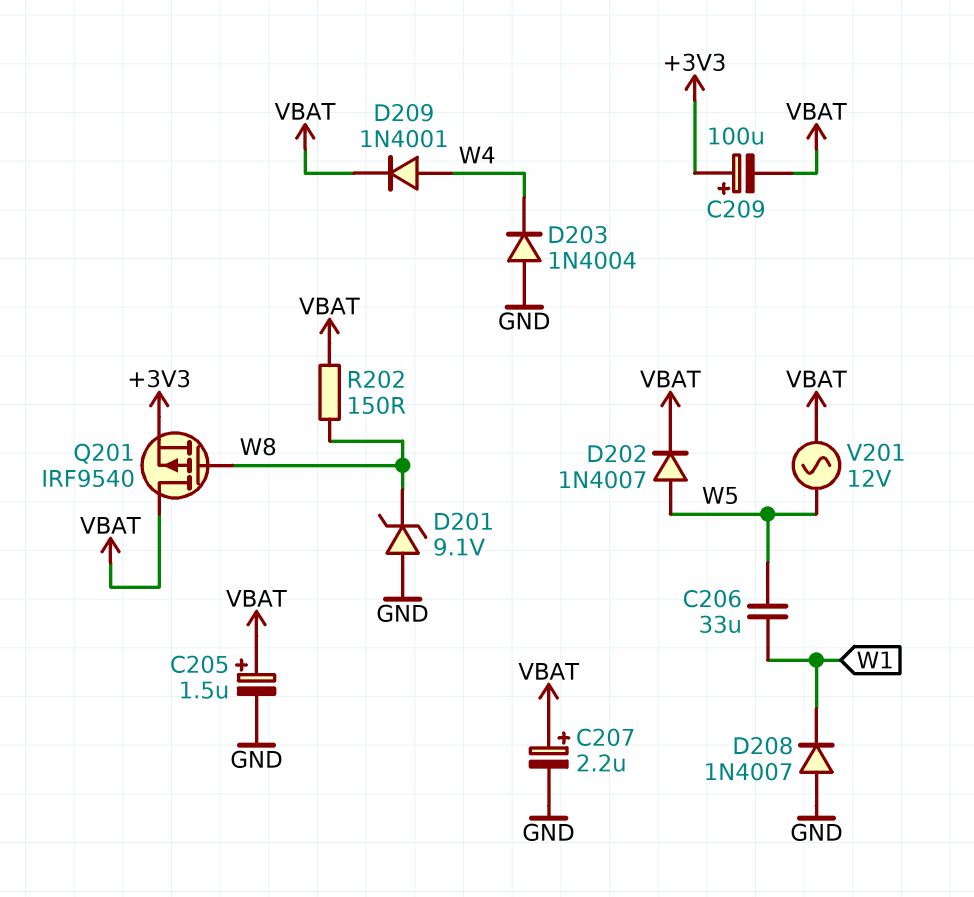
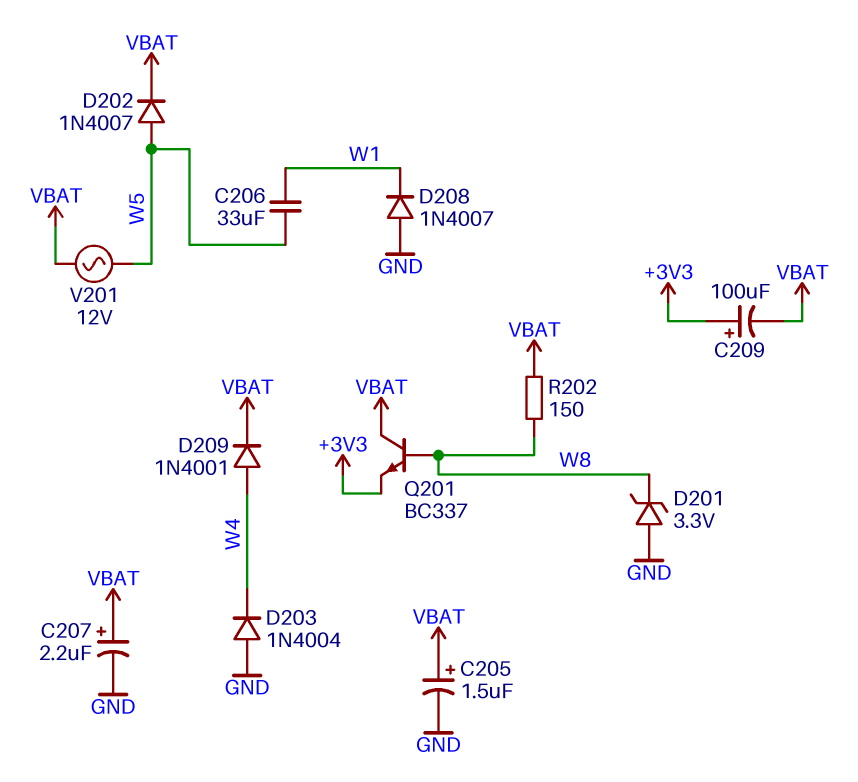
D201: zener 9.1V (A GND, K W8) -> zener 3.3V (A GND, K W8)
Q201: PMOS IRF9540 (G W8, D VBAT, S +3V3) -> NPN BC337 (B W8, C VBAT, E +3V3)

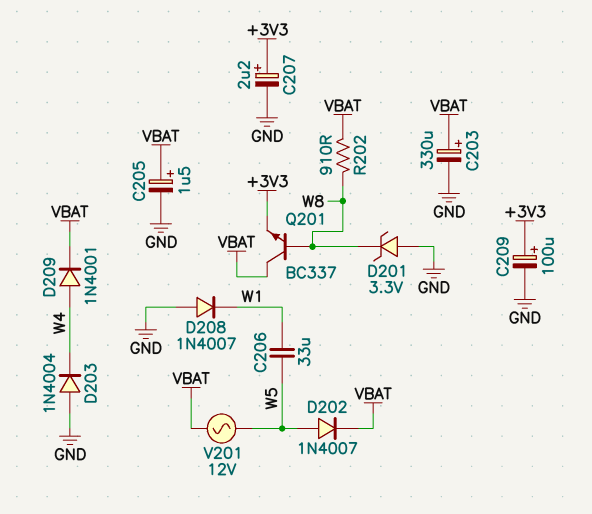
C203: none -> 330uF (plus VBAT, minus GND)
C207: 2.2uF (plus VBAT, minus GND) -> 2.2uF (plus +3V3, minus GND)
C209: 100uF (plus +3V3, minus VBAT) -> 100uF (plus +3V3, minus GND)
R202: 150 (VBAT, W8) -> 910 (VBAT, W8)

